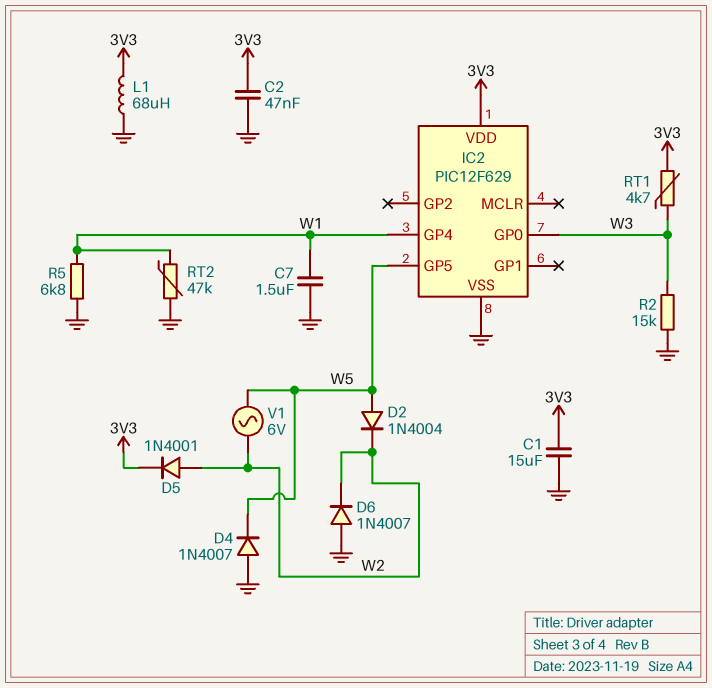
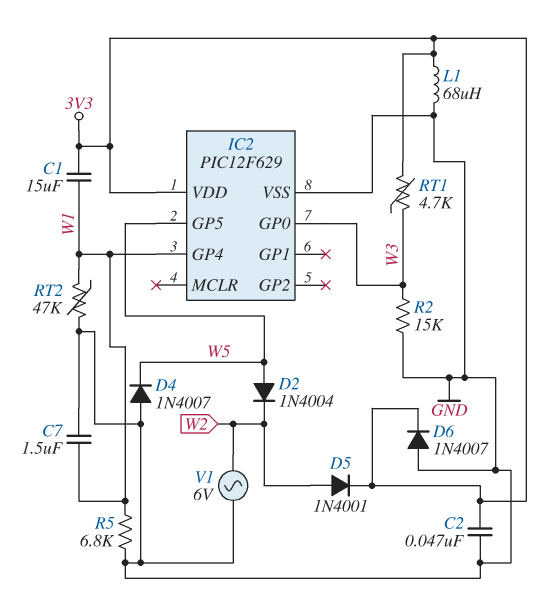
C1: 15uF (3V3, GND) -> 15uF (3V3, W1)
D6: diode 1N4007 (A GND, K W2) -> diode 1N4007 (A GND, K 3V3)
V1: AC 6V (W2, W5) -> AC 6V (GND, W2)

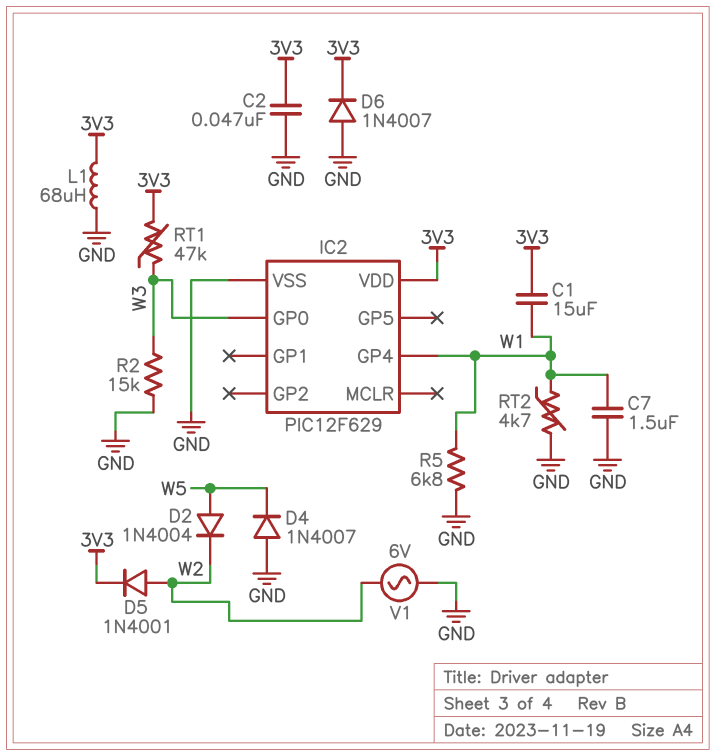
IC2 pin GP5: W5 -> none
RT1: 4.7k (3V3, W3) -> 47k (3V3, W3)
RT2: 47k (GND, W1) -> 4.7k (GND, W1)

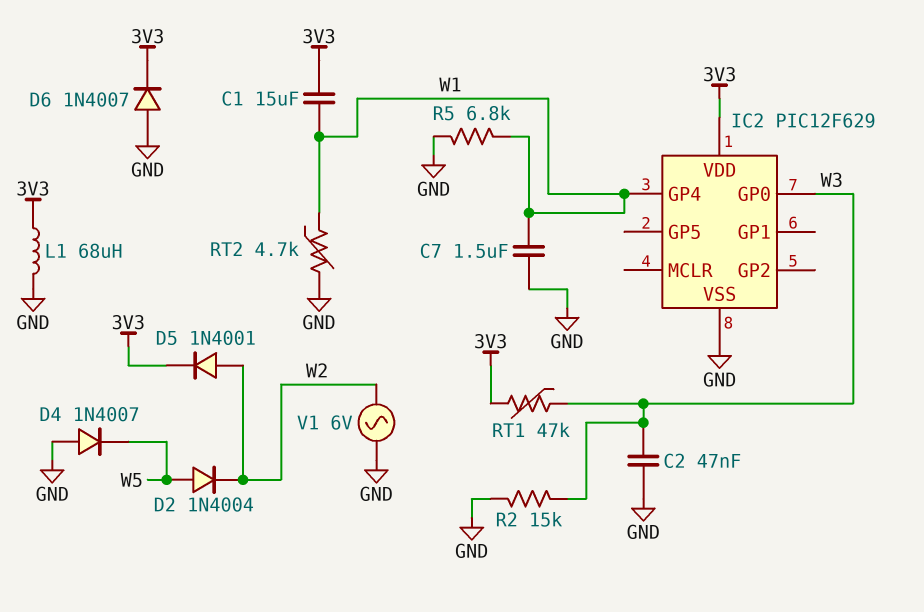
C2: 47nF (3V3, GND) -> 47nF (GND, W3)

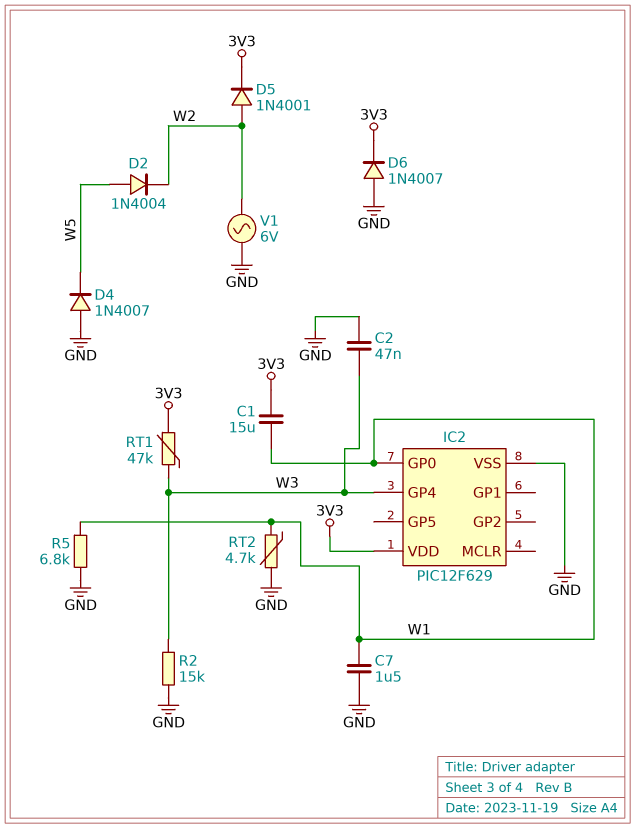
IC2 pin GP0: W3 -> W1
IC2 pin GP4: W1 -> W3
L1: 68uH (3V3, GND) -> none

